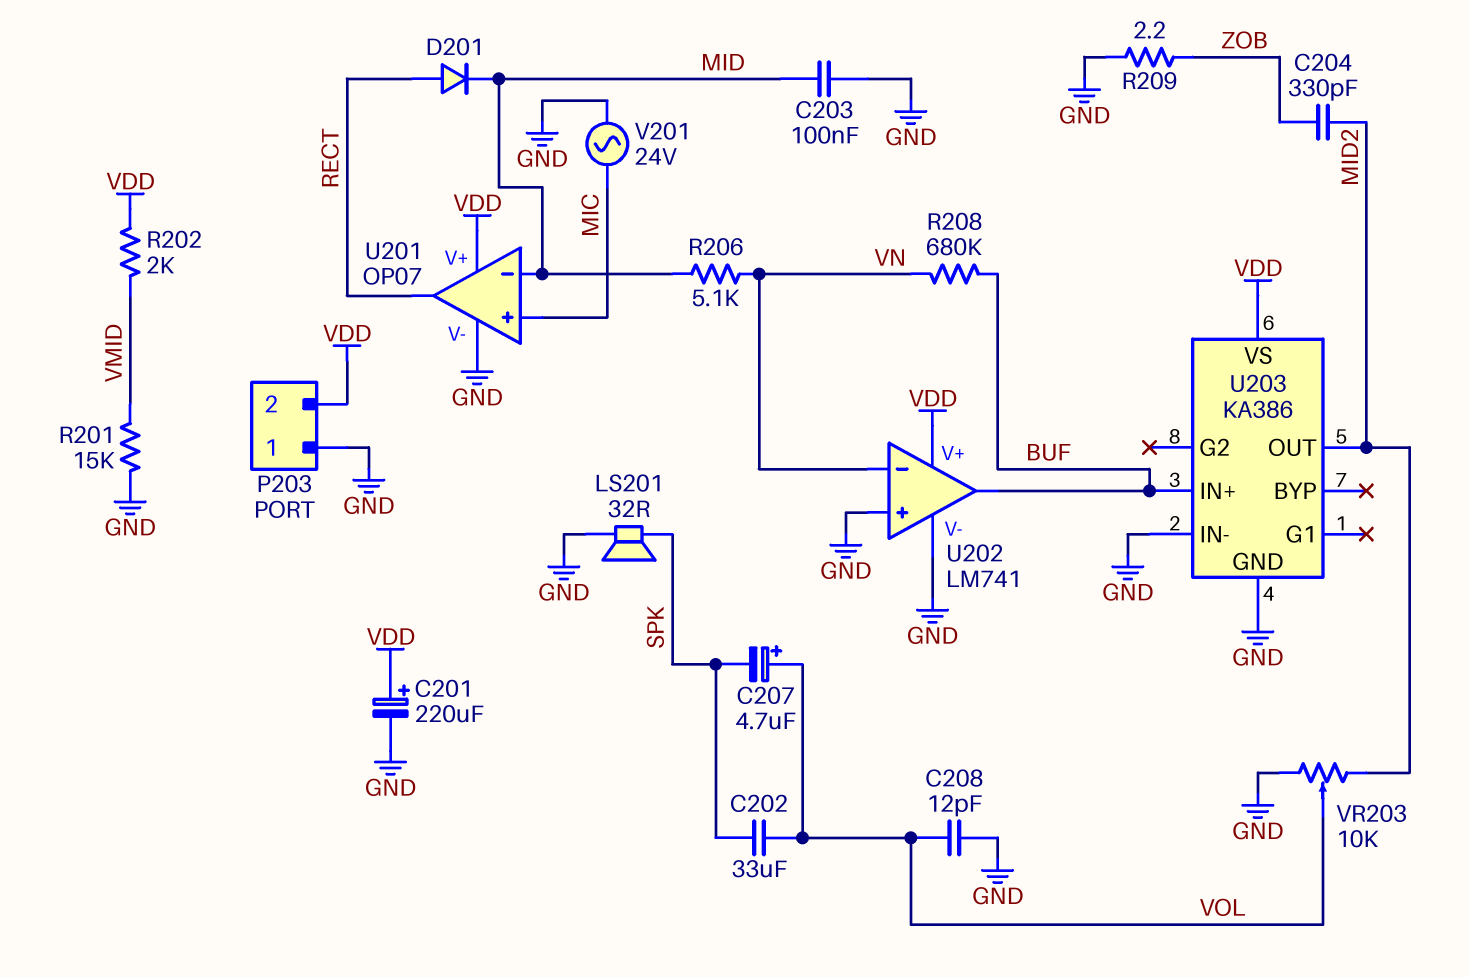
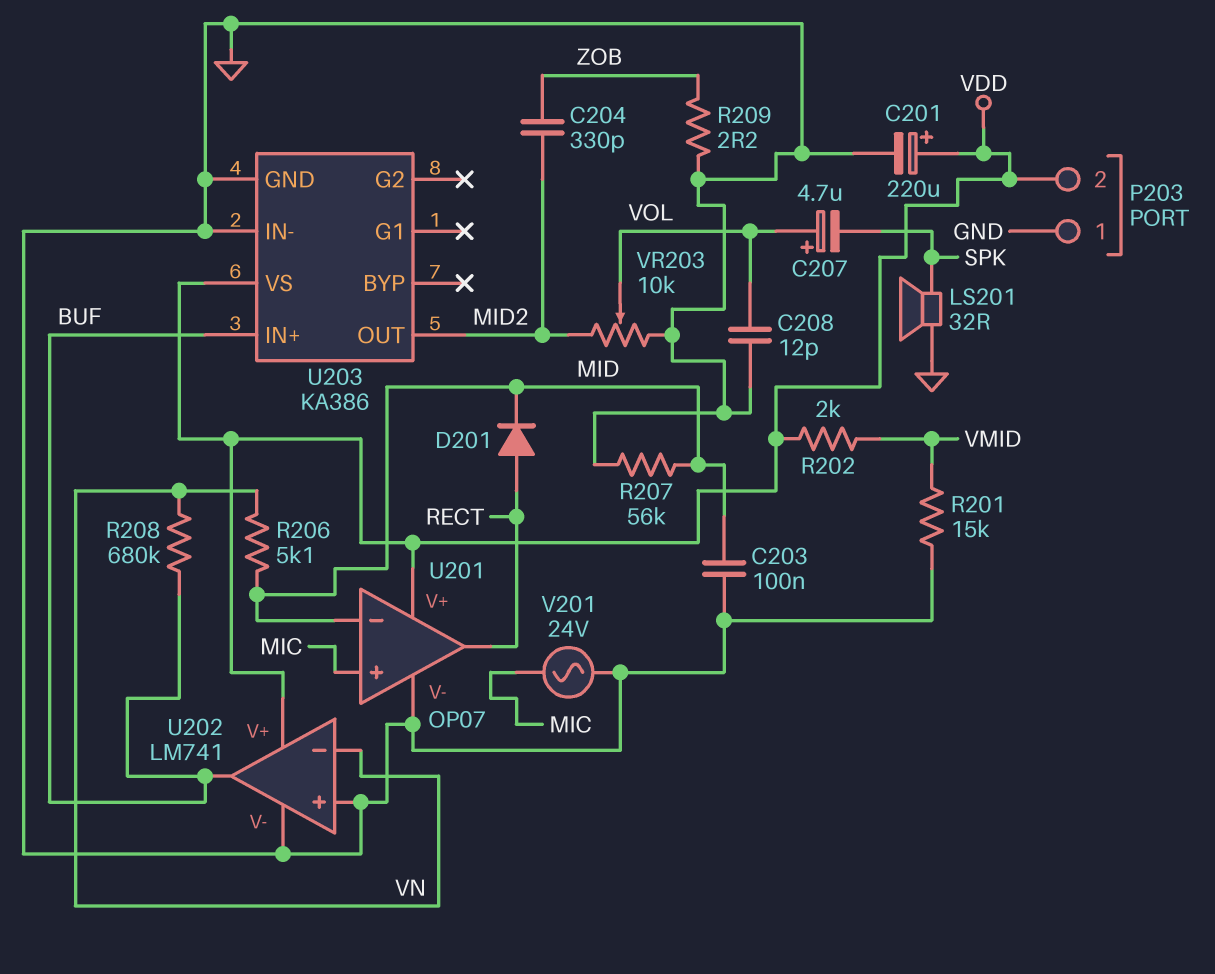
C202: 33uF (SPK, VOL) -> none
R207: none -> 56k (GND, MID)

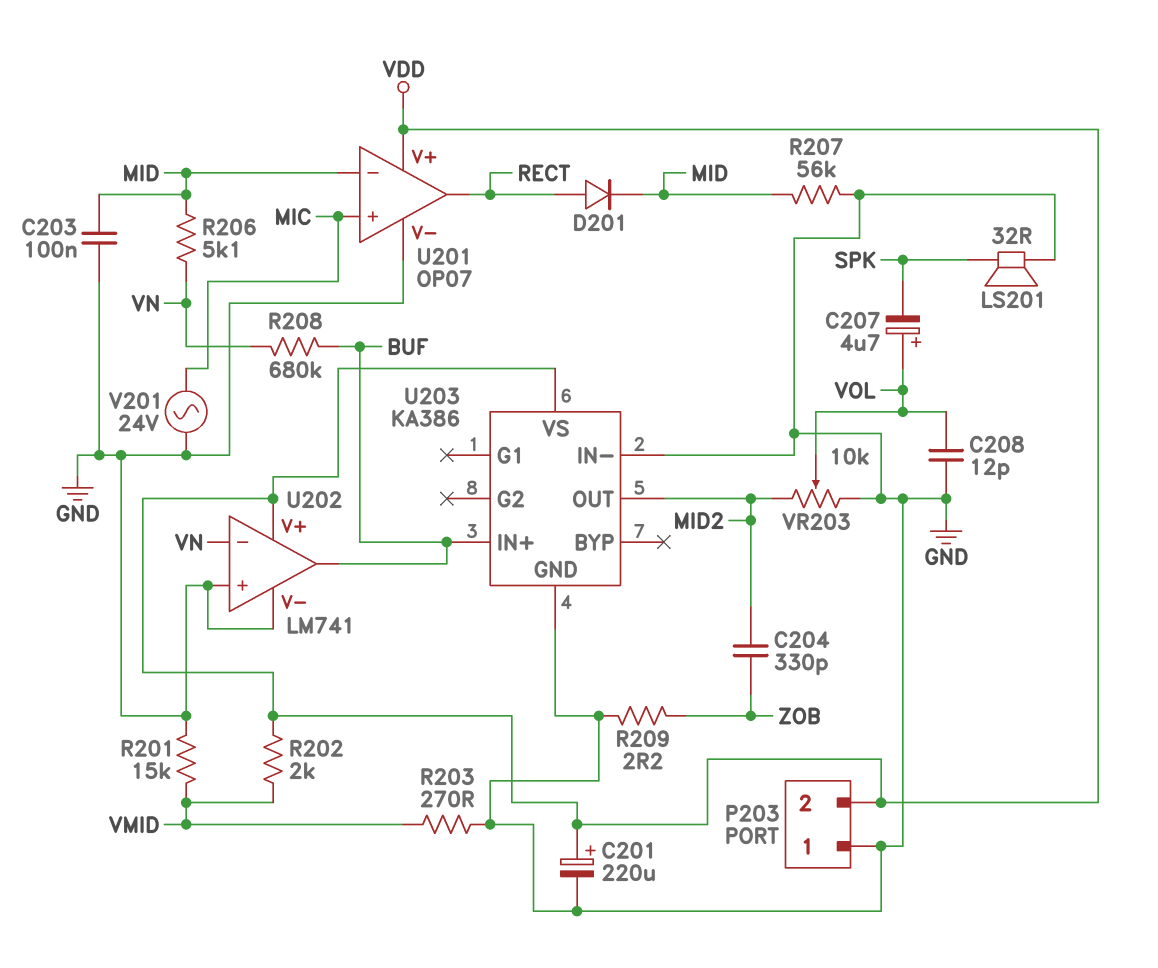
R203: none -> 270 (GND, VMID)

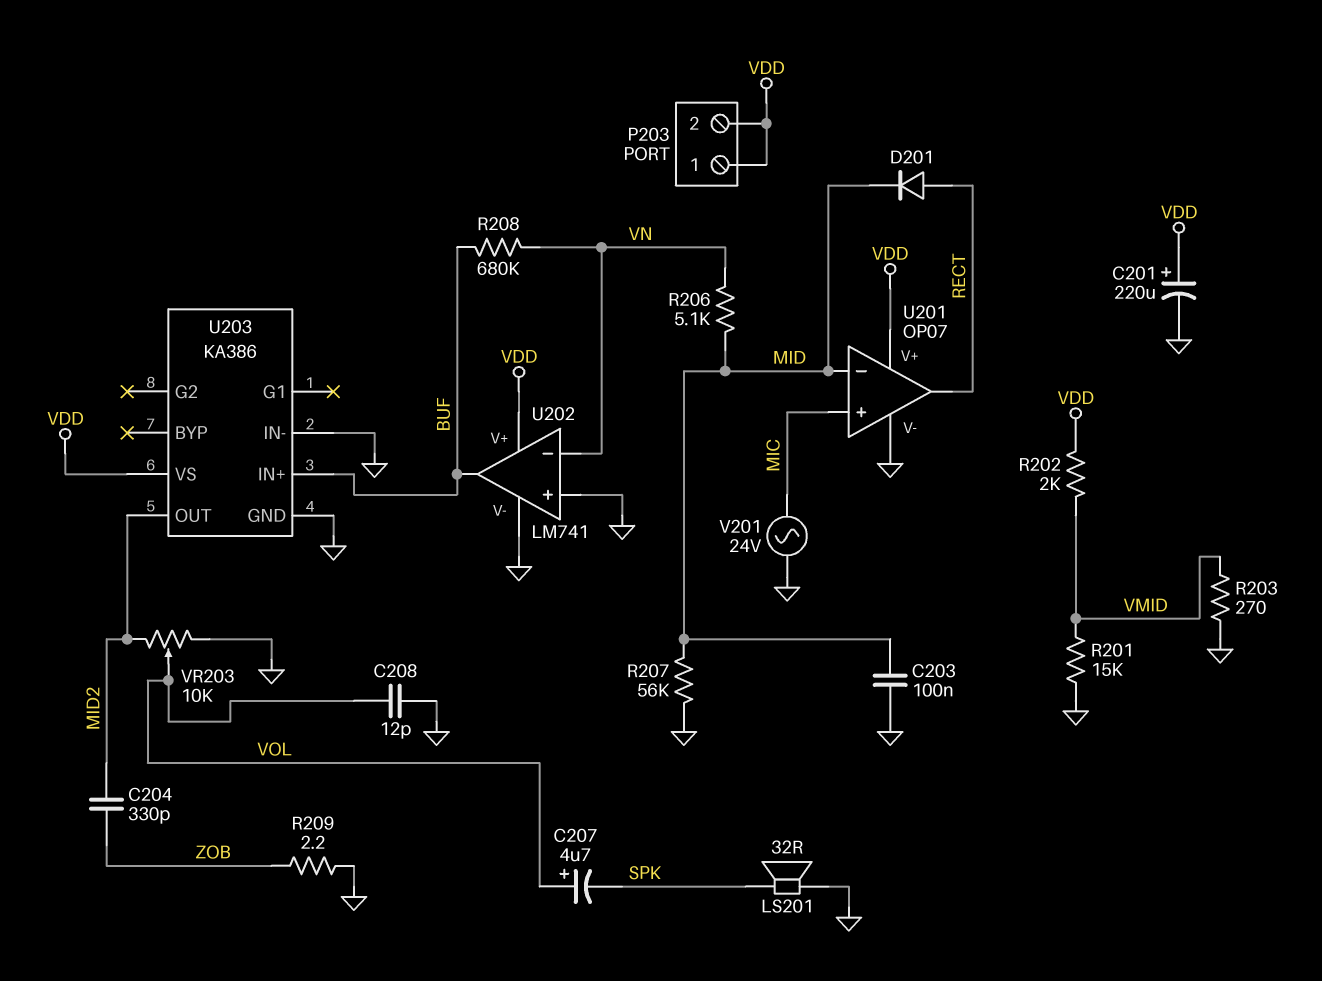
P203 pin 1: GND -> VDD

